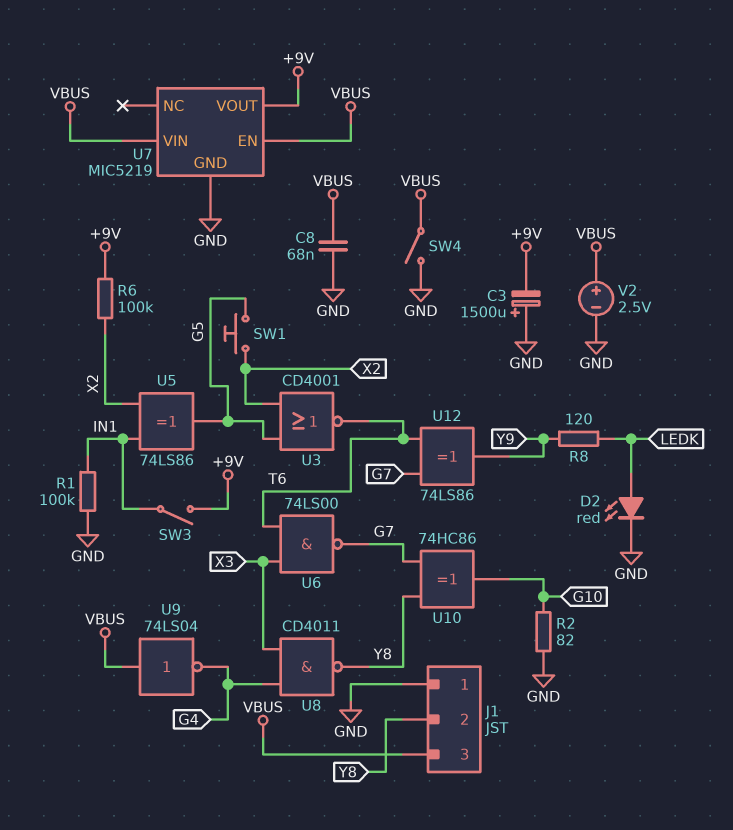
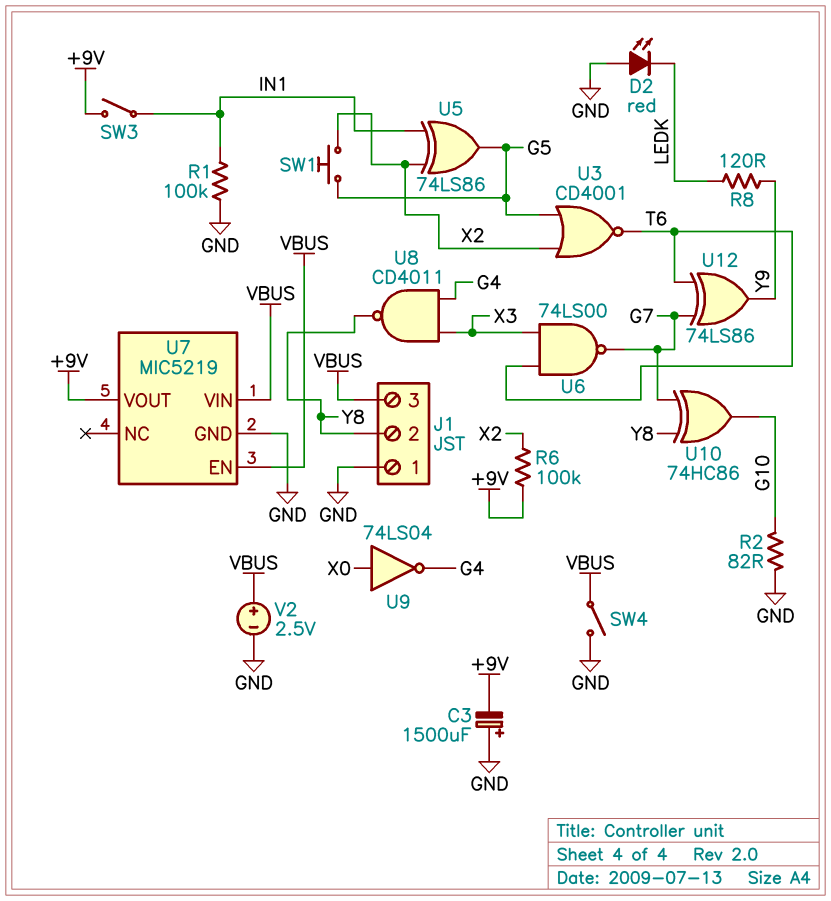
C8: 68nF (GND, VBUS) -> none
D2: LED red (A LEDK, K GND) -> LED red (A GND, K LEDK)
U9: NOT 74LS04 (in VBUS, out G4) -> NOT 74LS04 (in X0, out G4)

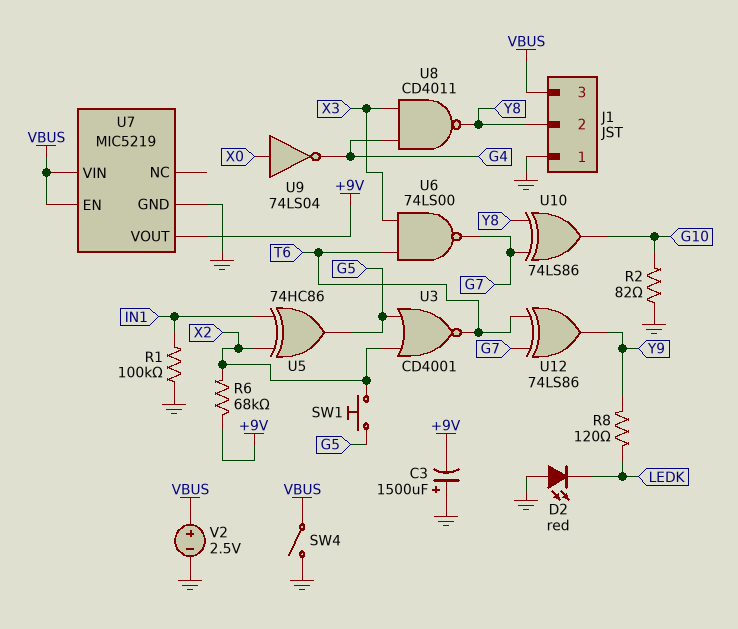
R6: 100k (+9V, X2) -> 68k (+9V, X2)
SW3: switch (+9V, IN1) -> none
U5: XOR 74LS86 (in IN1, in X2, out G5) -> XOR 74HC86 (in IN1, in X2, out G5)
U10: XOR 74HC86 (in G7, in Y8, out G10) -> XOR 74LS86 (in G7, in Y8, out G10)

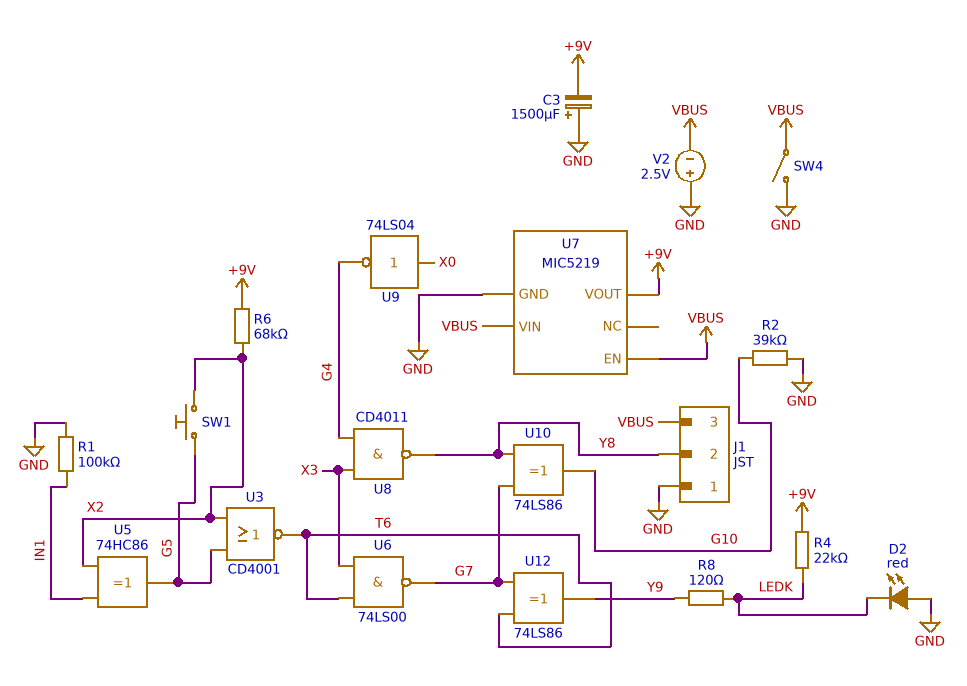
R2: 82 (G10, GND) -> 39k (G10, GND)
R4: none -> 22k (+9V, LEDK)
V2: 2.5V (plus VBUS, minus GND) -> 2.5V (plus GND, minus VBUS)

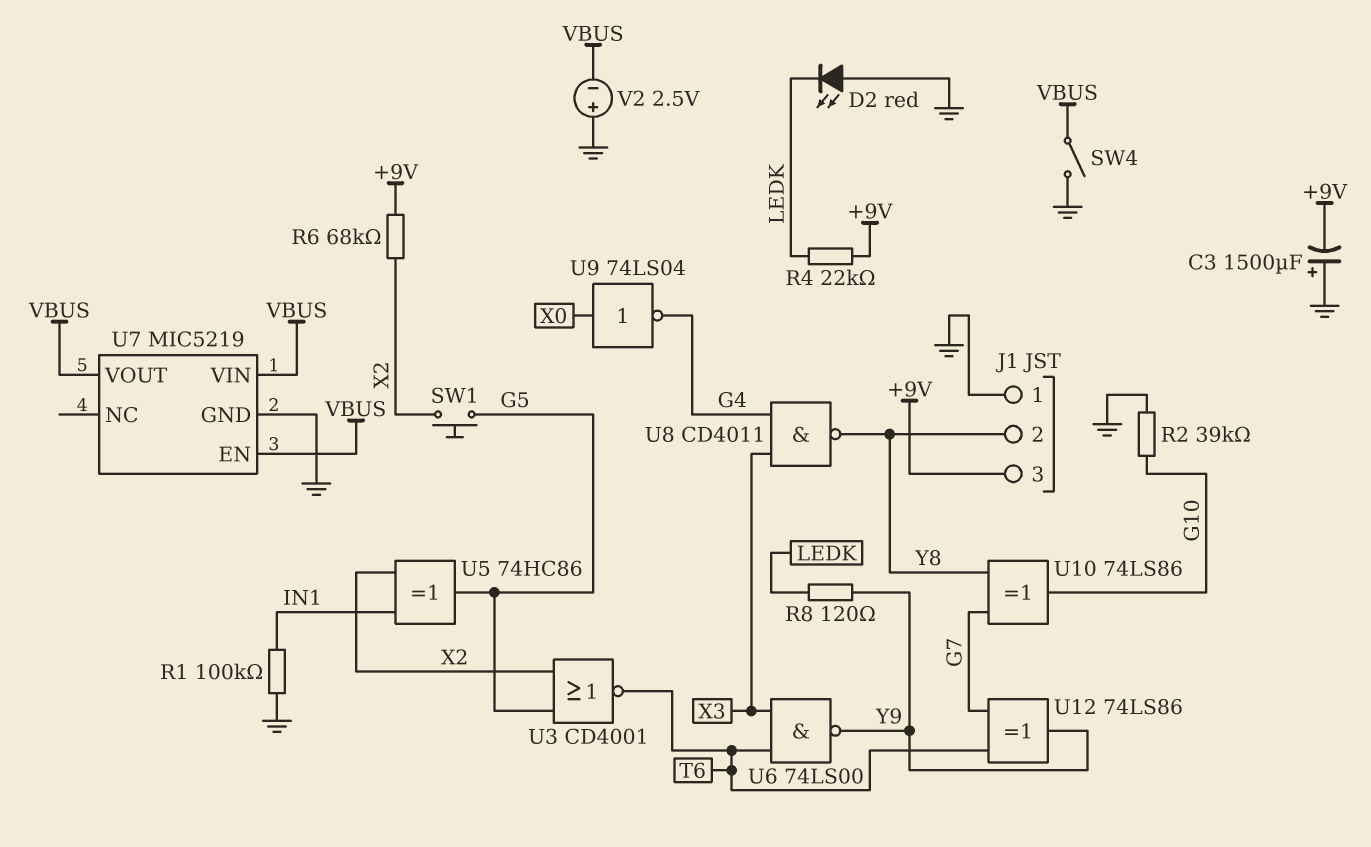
J1 pin 3: VBUS -> +9V
U6: NAND 74LS00 (in T6, in X3, out G7) -> NAND 74LS00 (in T6, in X3, out Y9)
U7 pin VOUT: +9V -> VBUS

